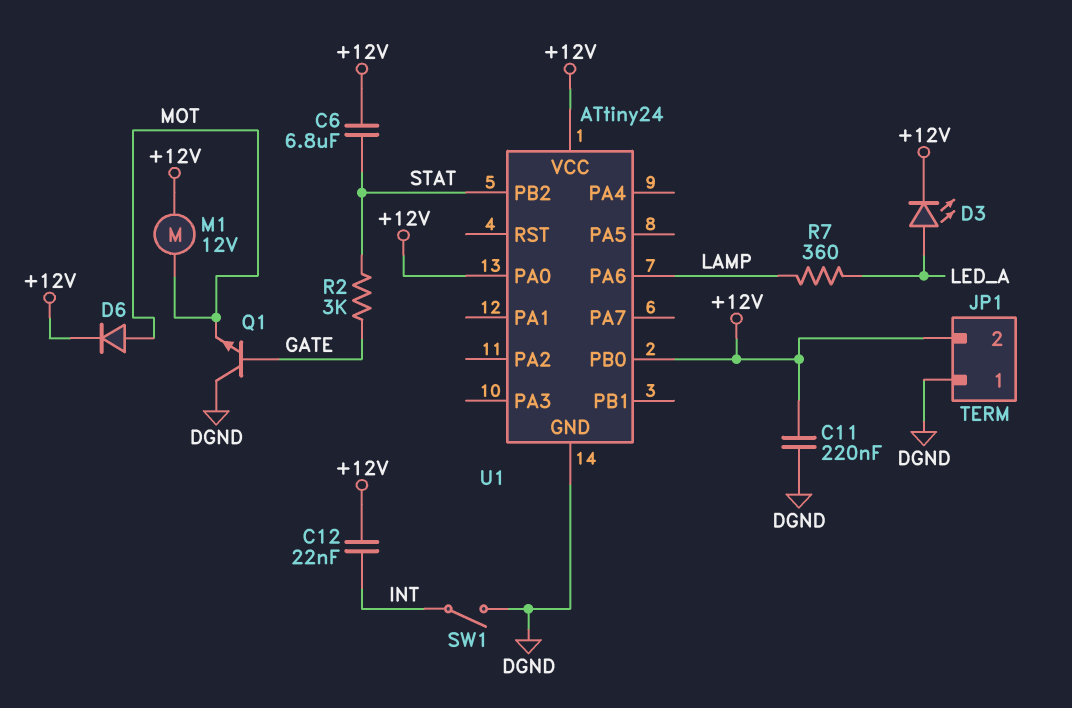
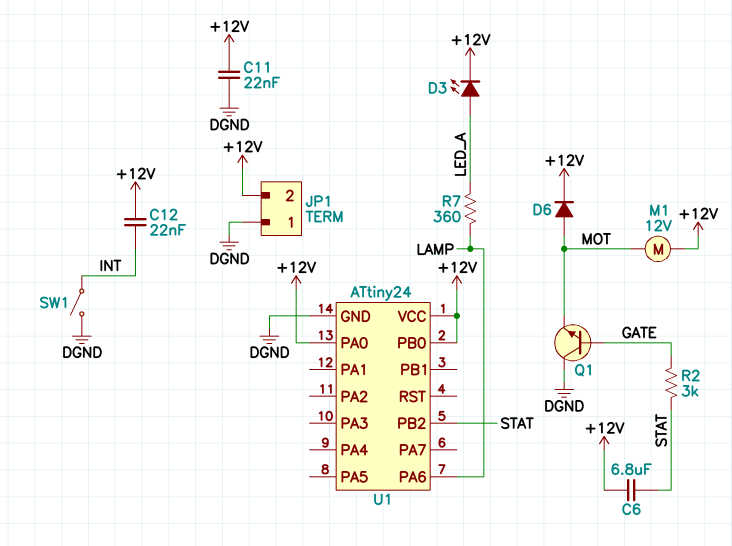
C11: 220nF (+12V, DGND) -> 22nF (+12V, DGND)

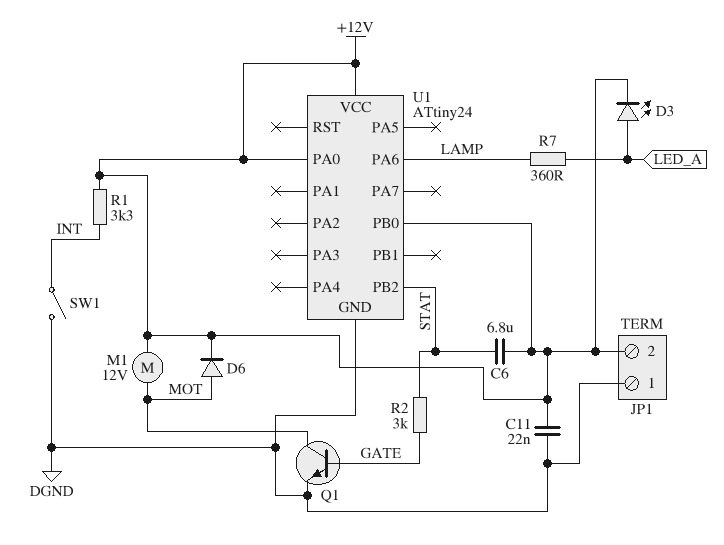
C12: 22nF (+12V, INT) -> none
Q1: NPN (B GATE, C DGND, E MOT) -> NPN (B GATE, C MOT, E DGND)
R1: none -> 3.3k (+12V, INT)

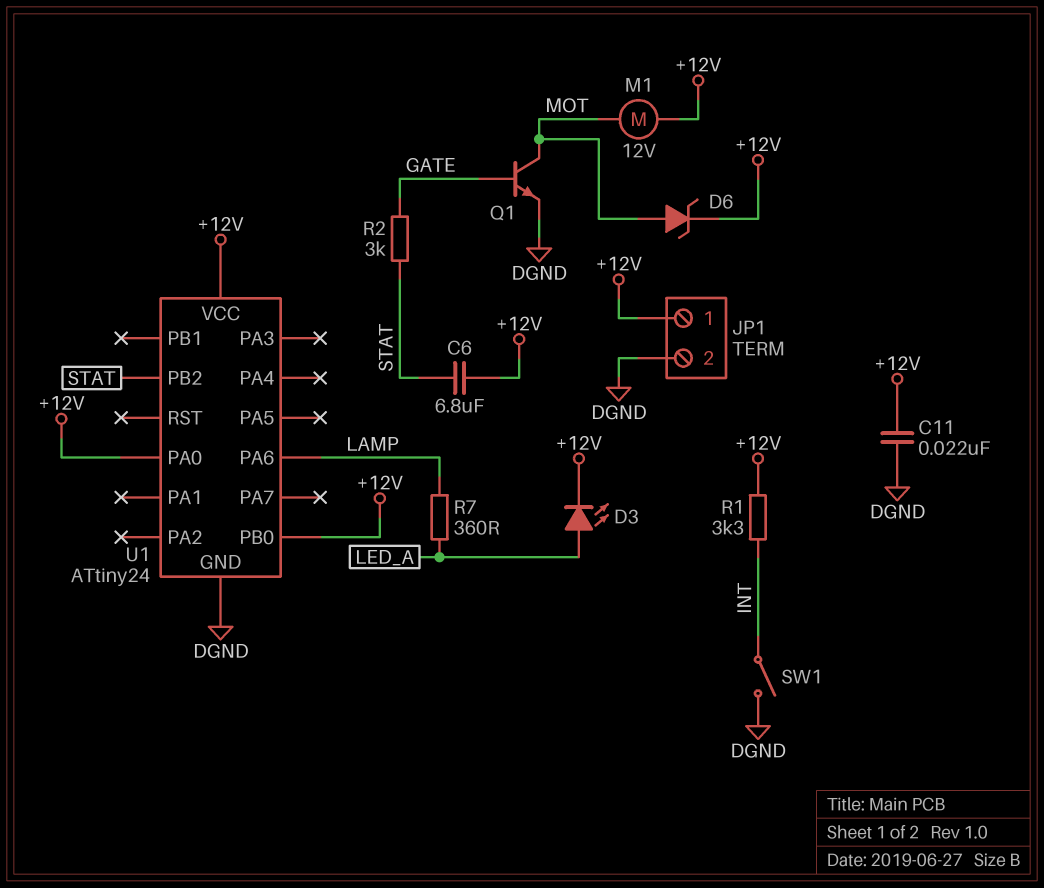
D6: diode (A MOT, K +12V) -> zener (A MOT, K +12V)
JP1 pin 1: DGND -> +12V
JP1 pin 2: +12V -> DGND

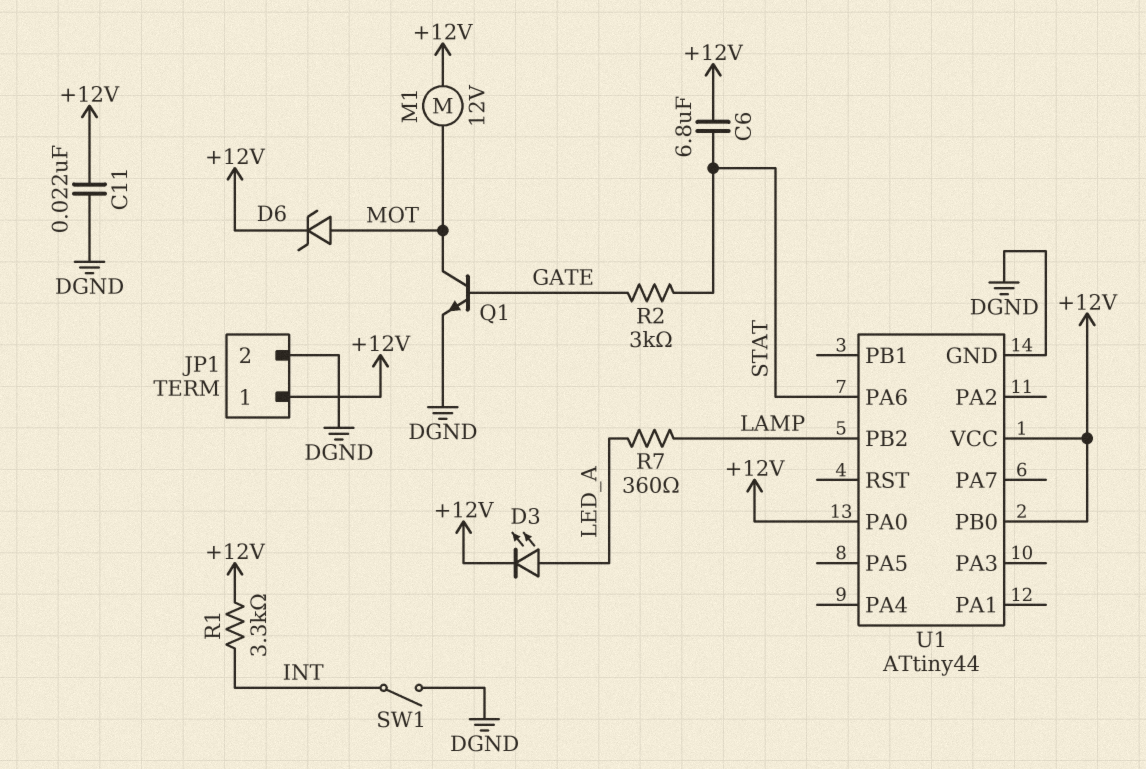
U1: ATtiny24 -> ATtiny44
U1 pin PA6: LAMP -> STAT
U1 pin PB2: STAT -> LAMP

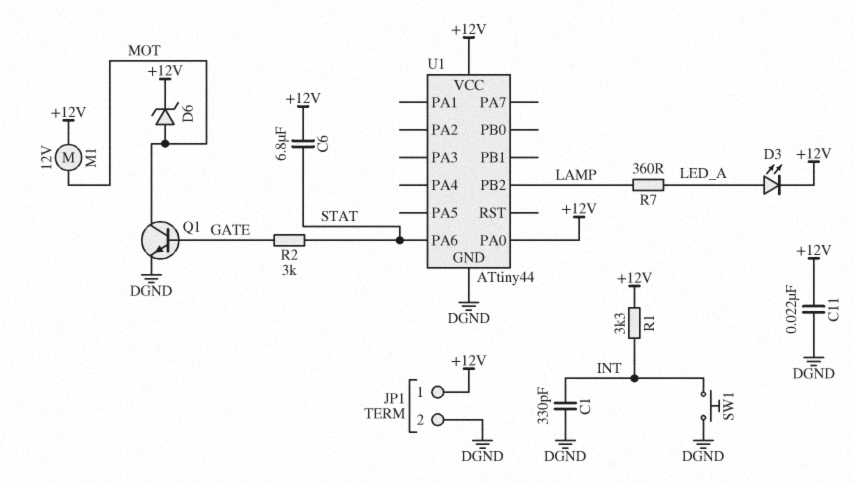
C1: none -> 330pF (DGND, INT)
SW1: switch (DGND, INT) -> button (DGND, INT)
U1 pin PB0: +12V -> none

